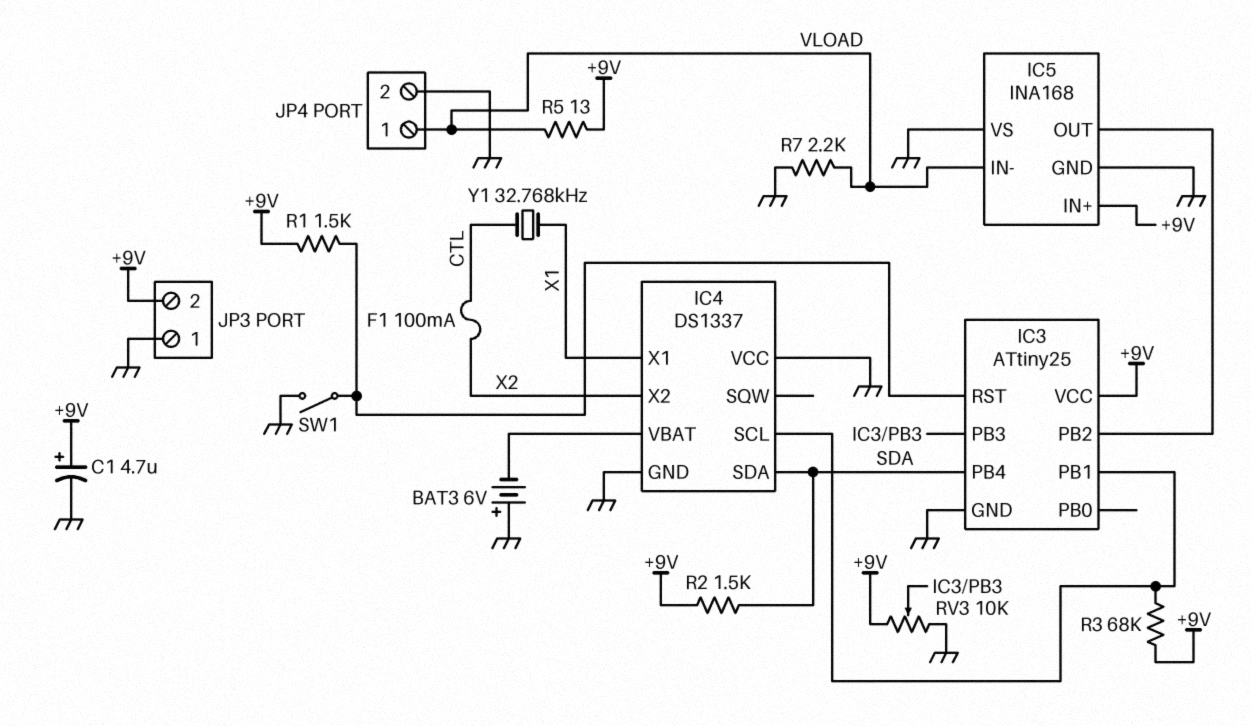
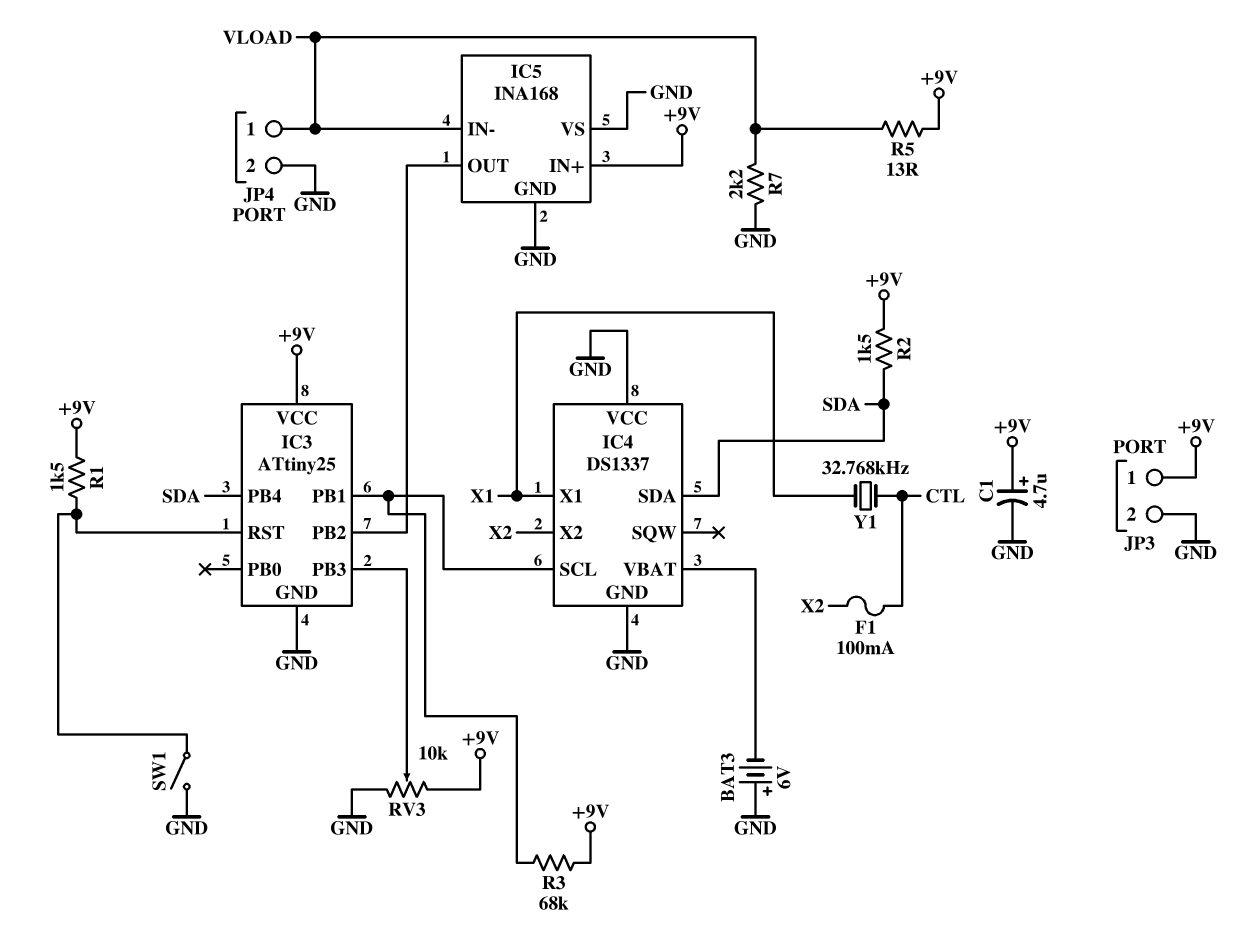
JP3 pin 1: GND -> +9V
JP3 pin 2: +9V -> GND

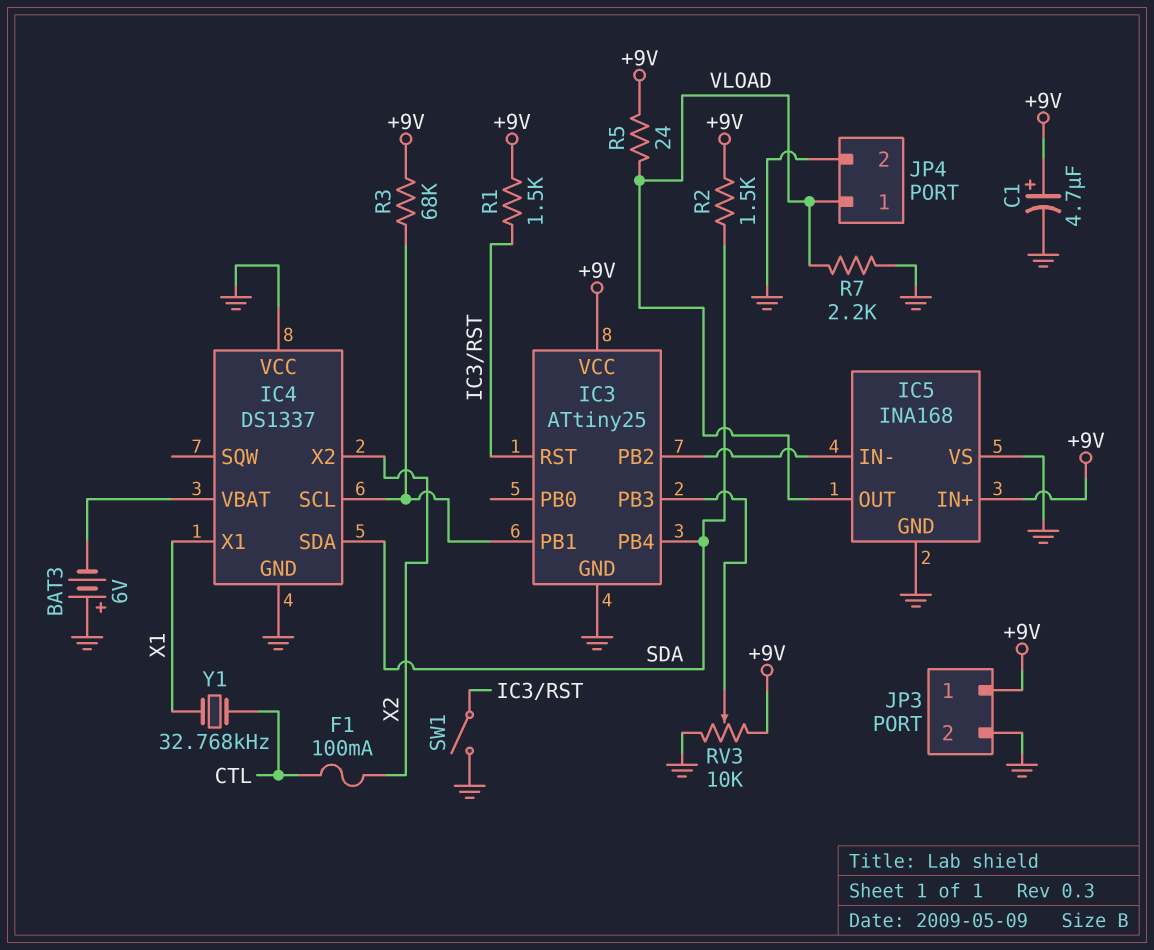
IC5 pin IN-: VLOAD -> IC3/PB2
IC5 pin OUT: IC3/PB2 -> VLOAD
R5: 13 (+9V, VLOAD) -> 24 (+9V, VLOAD)

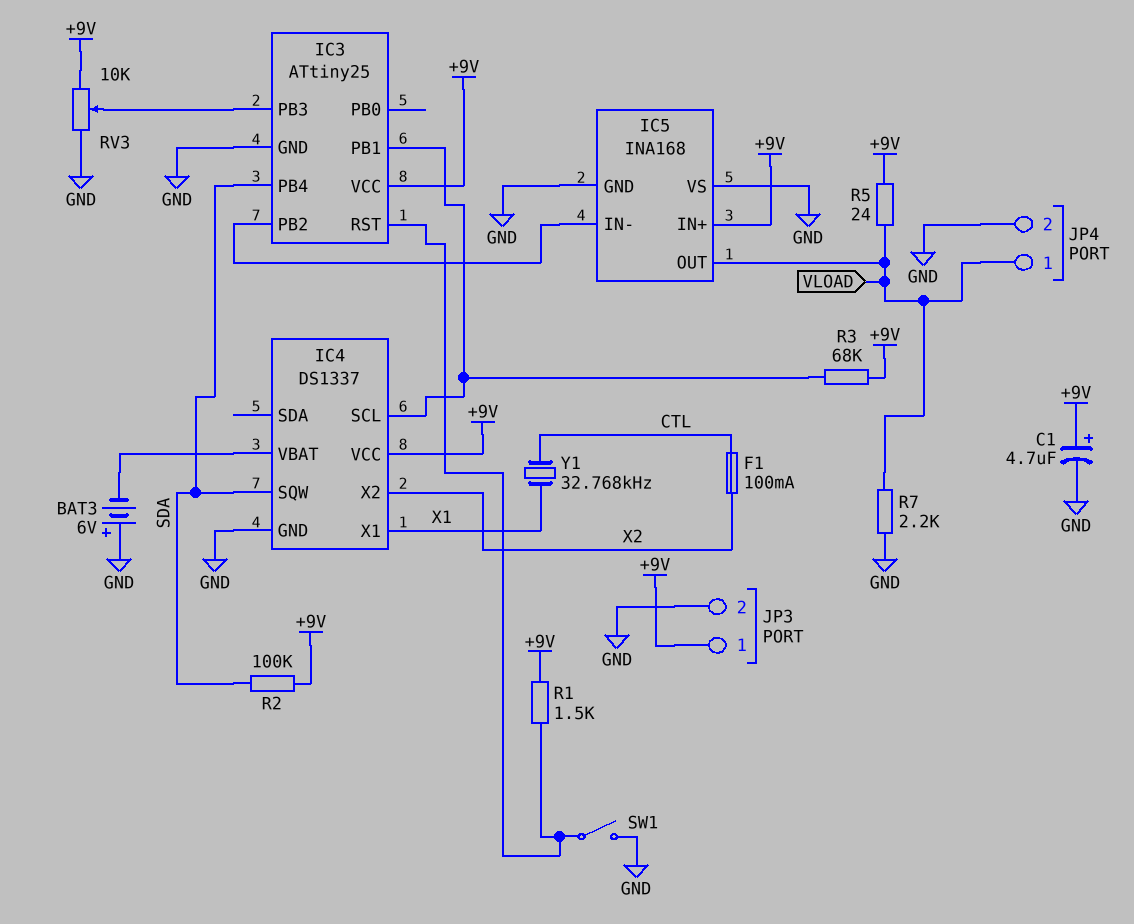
IC4 pin SDA: SDA -> none
IC4 pin SQW: none -> SDA
IC4 pin VCC: GND -> +9V
R2: 1.5k (+9V, SDA) -> 100k (+9V, SDA)

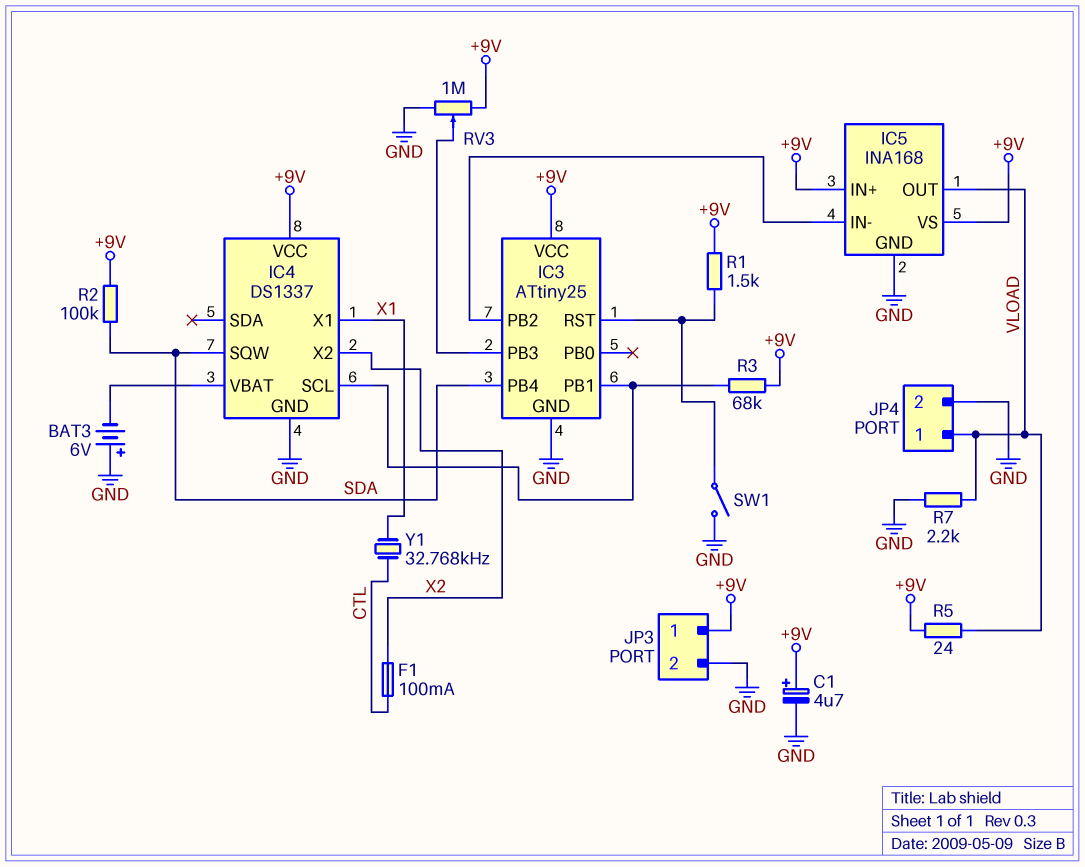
IC5 pin VS: GND -> +9V
RV3: 10k (+9V, GND, wiper IC3/PB3) -> 1M (+9V, GND, wiper IC3/PB3)

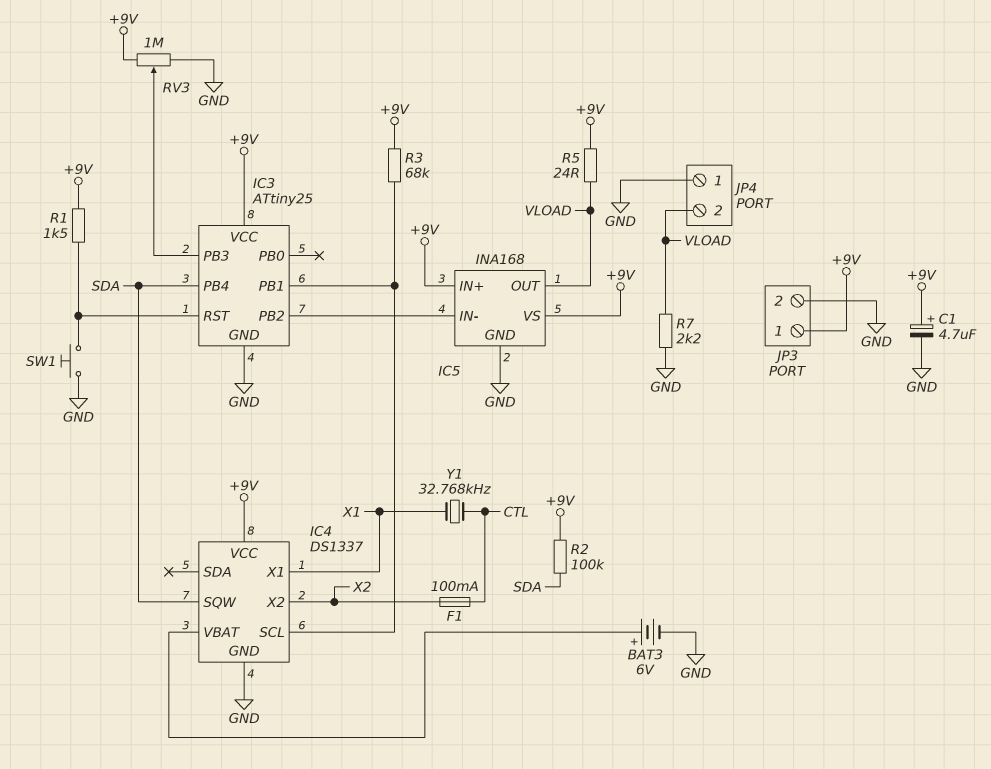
BAT3: 6V (plus GND, minus IC4/VBAT) -> 6V (plus IC4/VBAT, minus GND)
JP4 pin 1: VLOAD -> GND
JP4 pin 2: GND -> VLOAD
SW1: switch (GND, IC3/RST) -> button (GND, IC3/RST)

